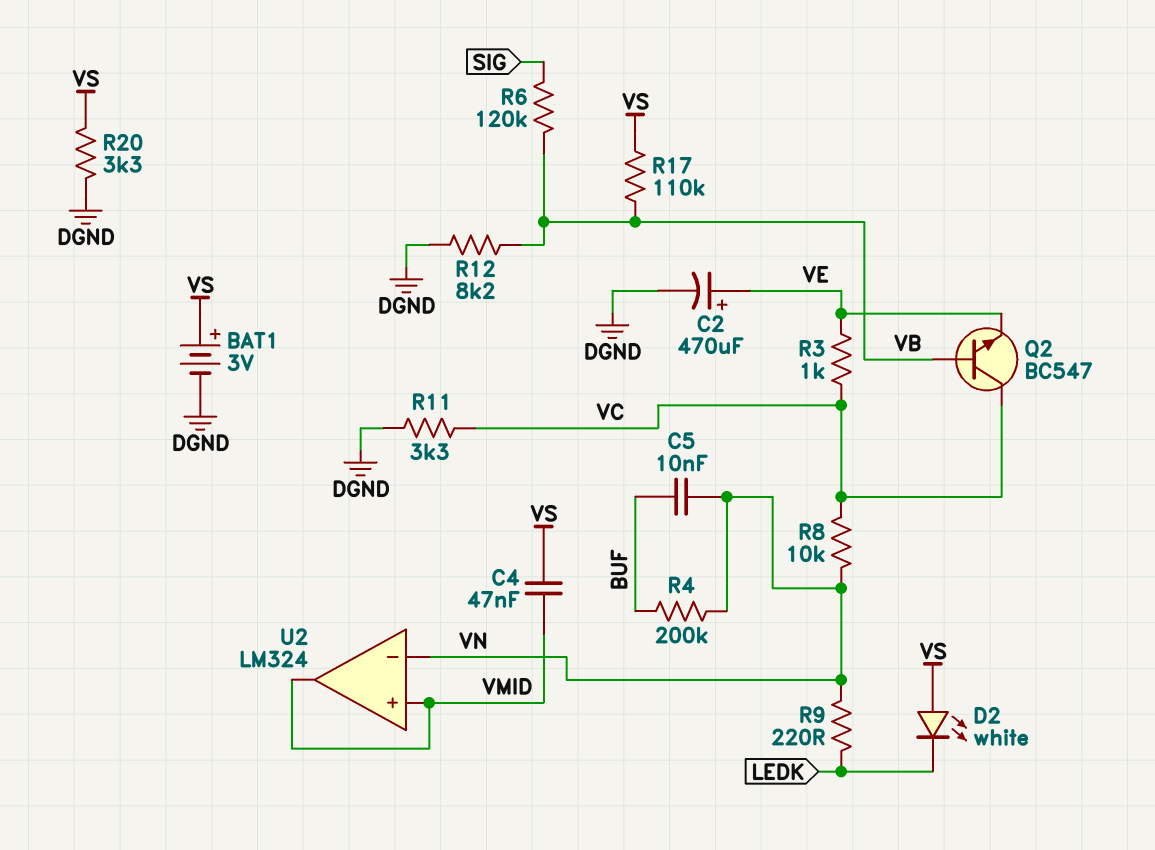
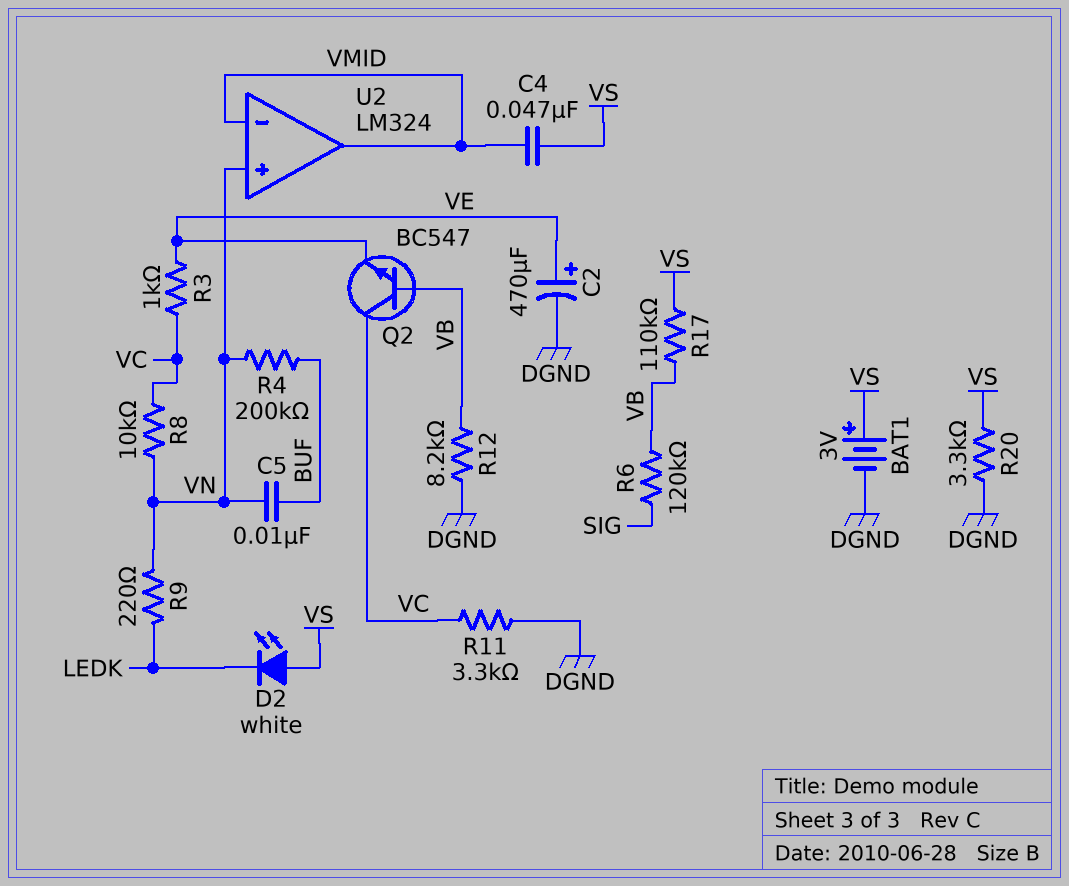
U2 pin in+: VMID -> VN
U2 pin in-: VN -> VMID

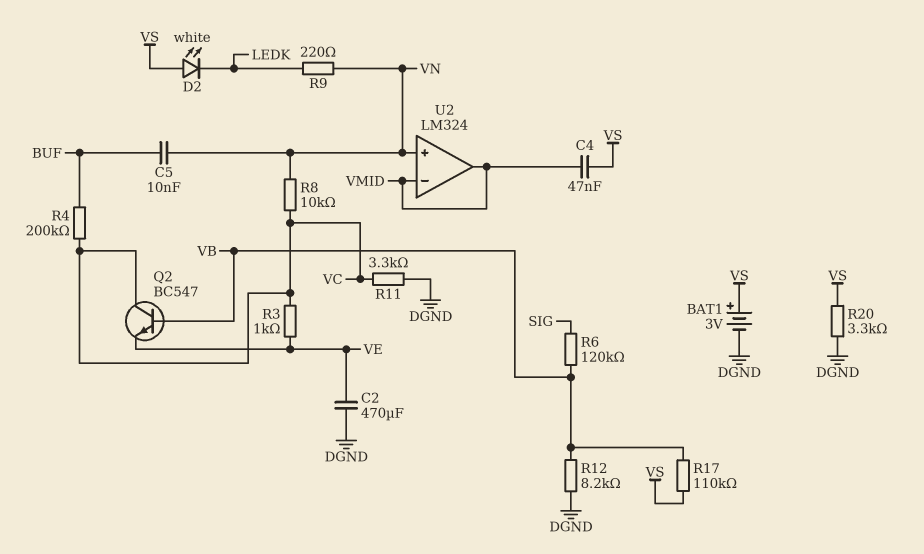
C2: 470uF (plus VE, minus DGND) -> 470uF (DGND, VE)
R4: 200k (BUF, VN) -> 200k (BUF, VC)

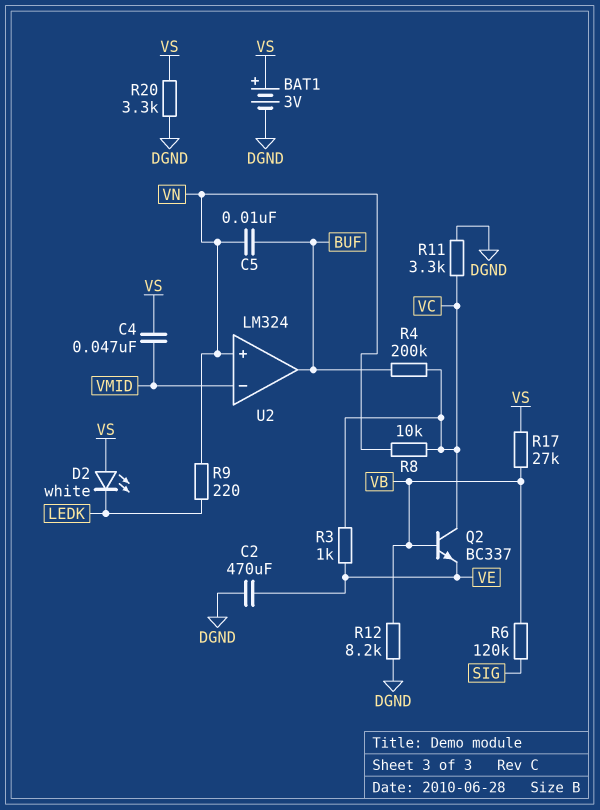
Q2: NPN BC547 (B VB, C VC, E VE) -> NPN BC337 (B VB, C VC, E VE)
R17: 110k (VB, VS) -> 27k (VB, VS)
U2 pin out: VMID -> BUF

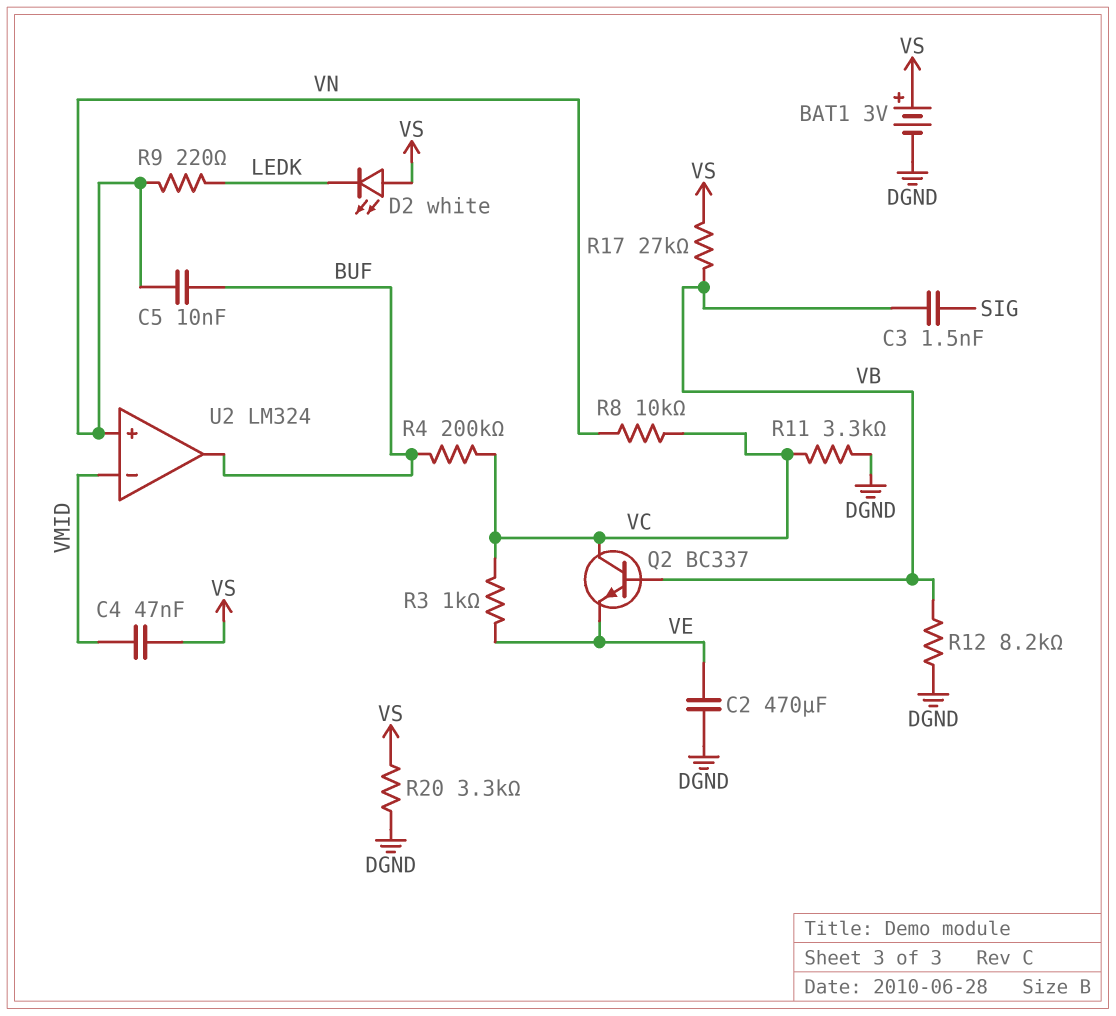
C3: none -> 1.5nF (SIG, VB)
R6: 120k (SIG, VB) -> none

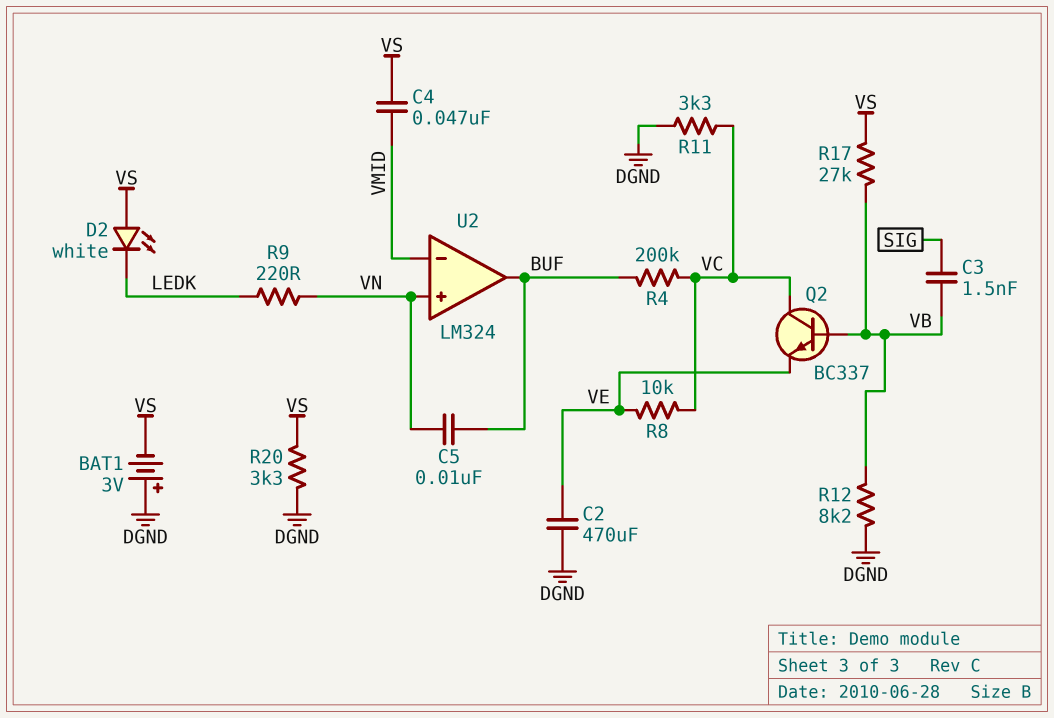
BAT1: 3V (plus VS, minus DGND) -> 3V (plus DGND, minus VS)
R3: 1k (VC, VE) -> none
R8: 10k (VC, VN) -> 10k (VC, VE)

